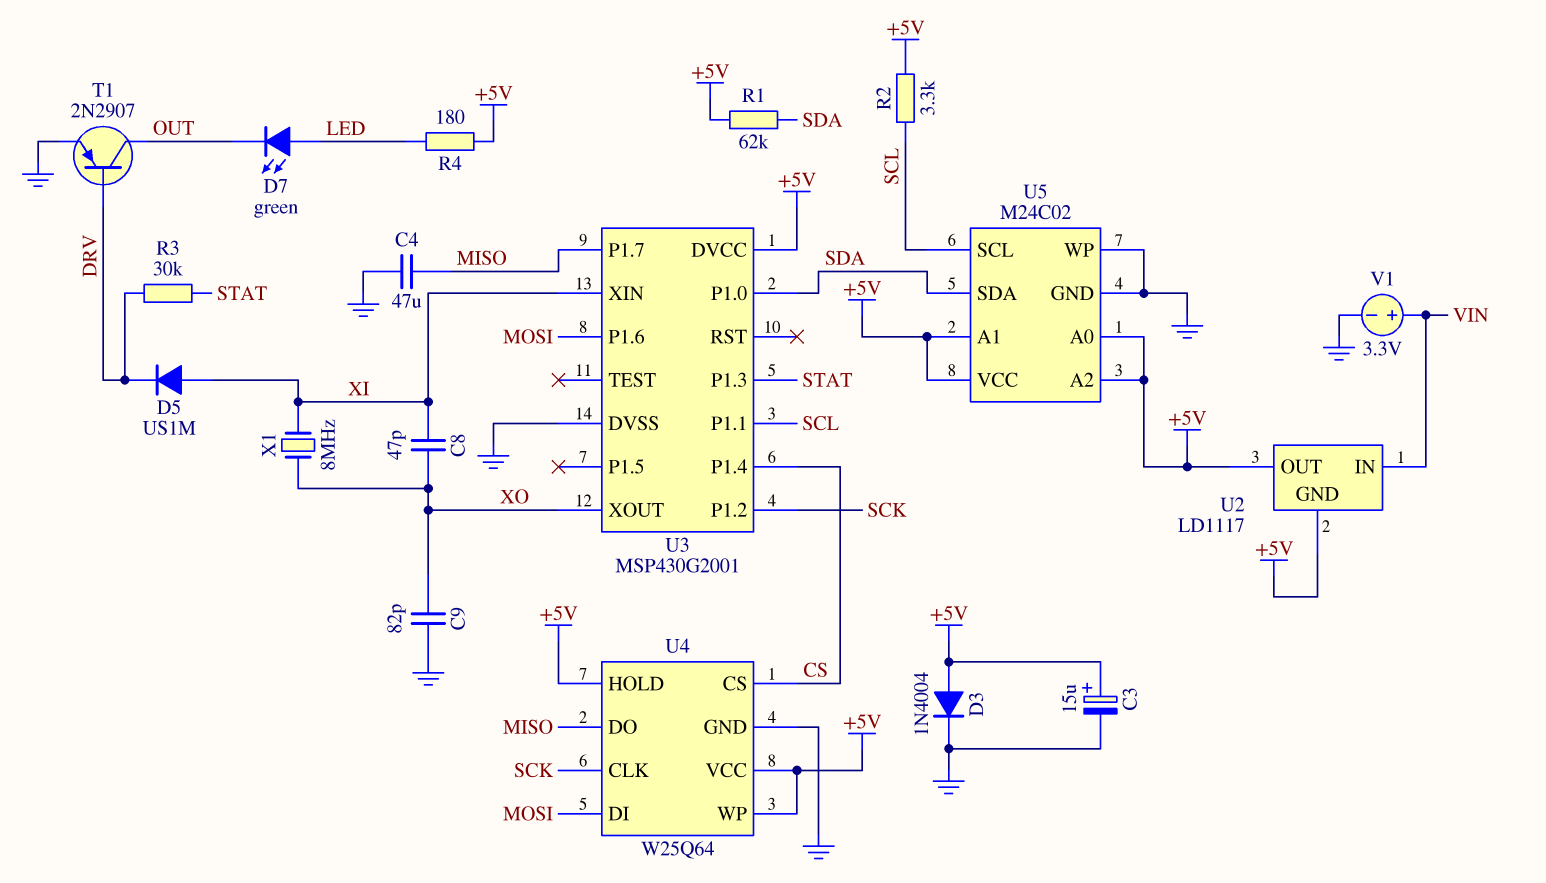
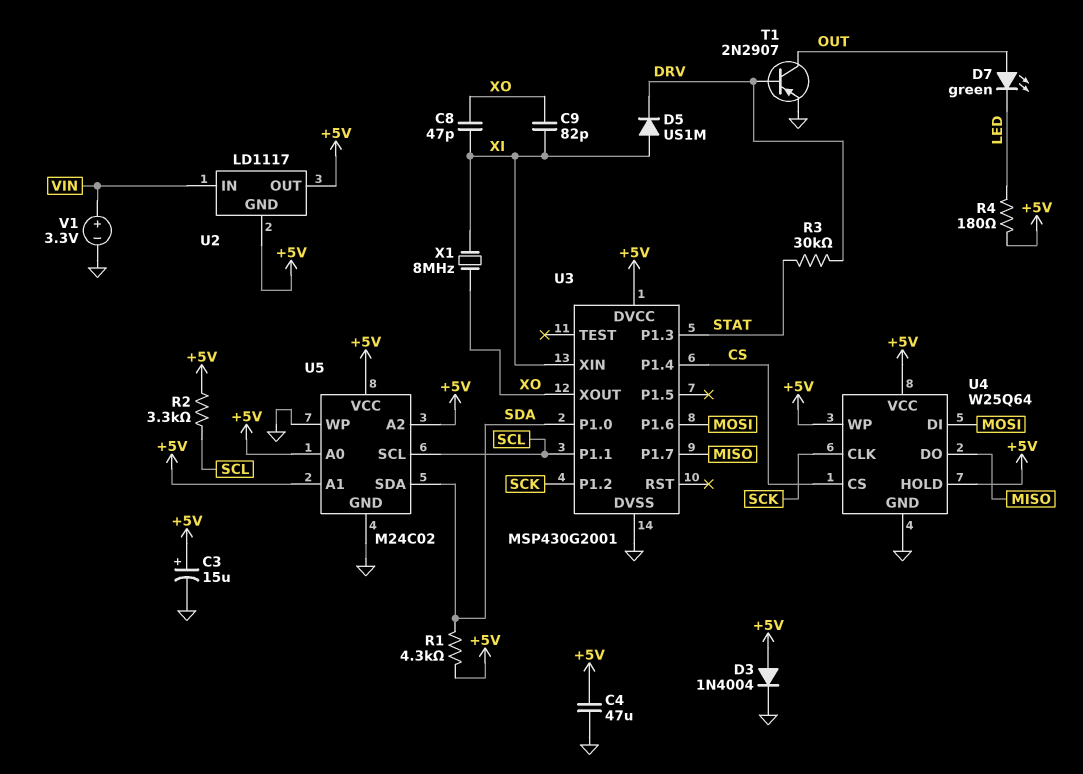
C4: 47uF (GND, MISO) -> 47uF (+5V, GND)
C9: 82pF (GND, XO) -> 82pF (XI, XO)
D7: LED green (A LED, K OUT) -> LED green (A OUT, K LED)
R1: 62k (+5V, SDA) -> 4.3k (+5V, SDA)

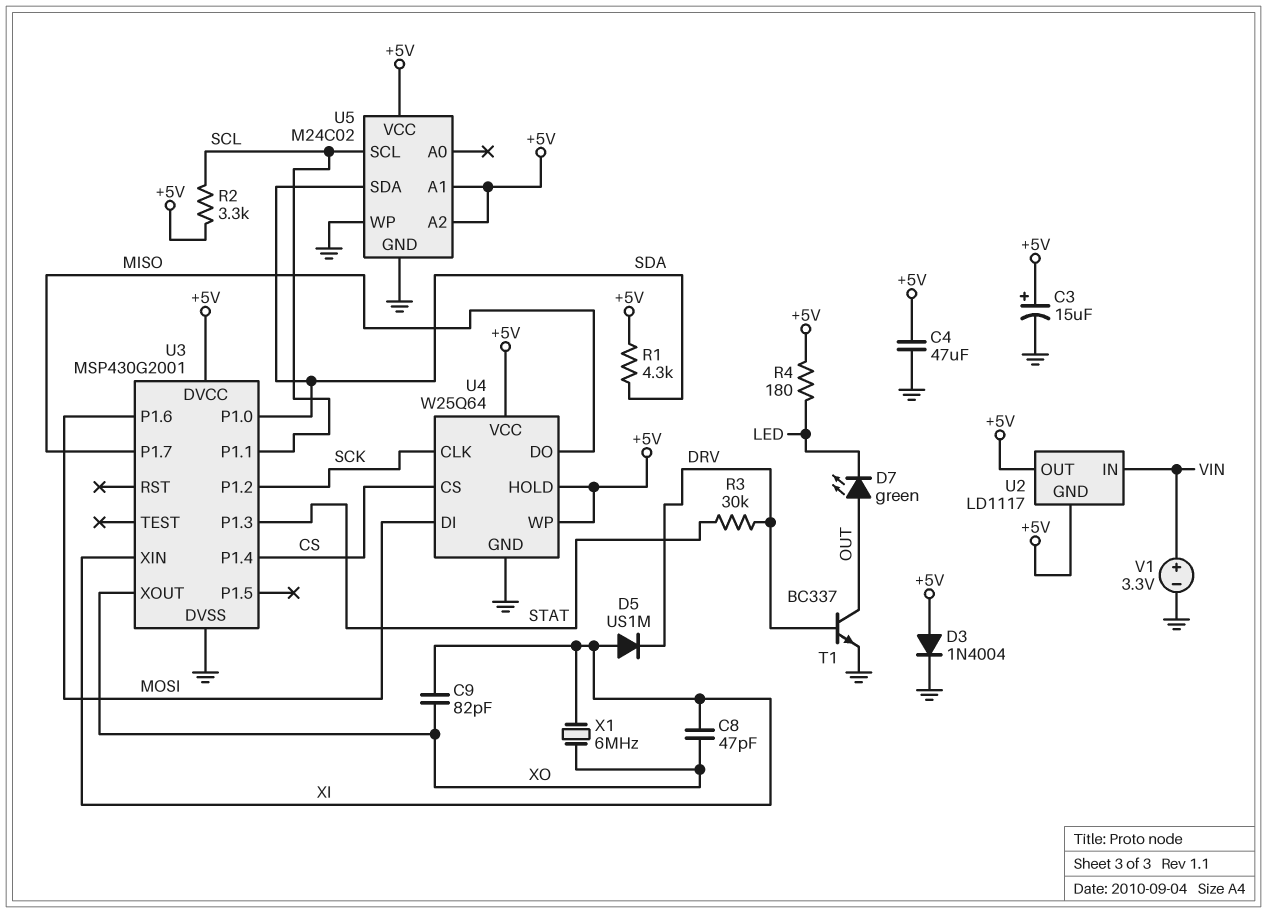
T1: PNP 2N2907 (B DRV, C OUT, E GND) -> NPN BC337 (B DRV, C OUT, E GND)
U5 pin A0: +5V -> none
X1: 8MHz (XI, XO) -> 6MHz (XI, XO)

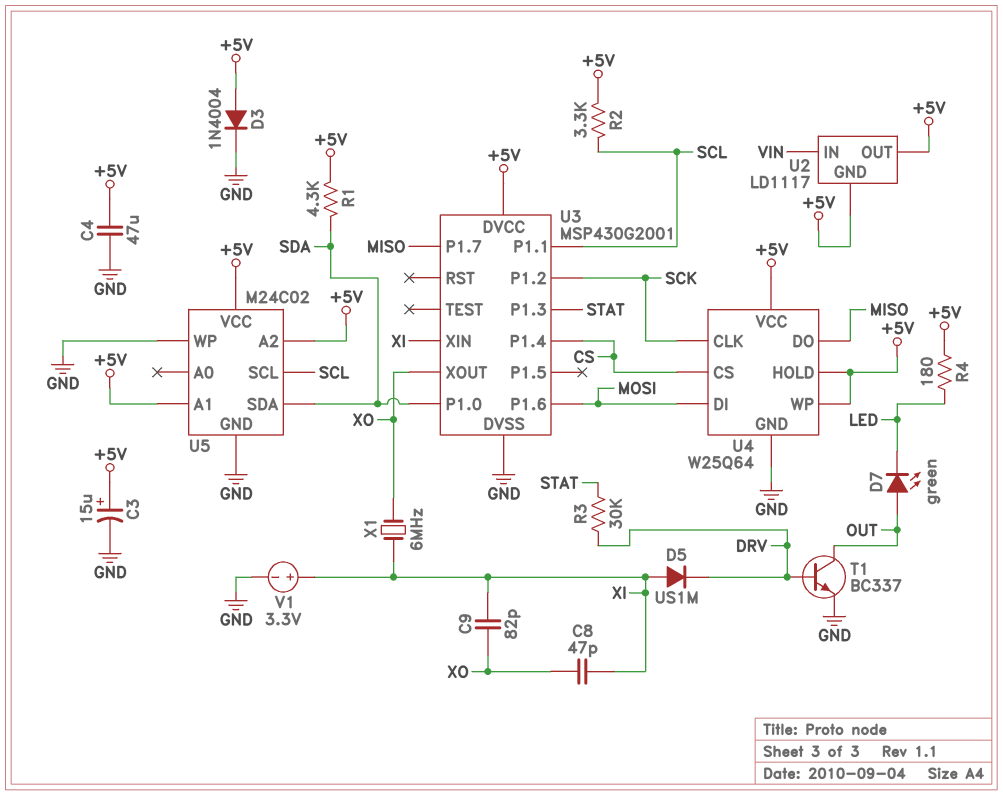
V1: 3.3V (plus VIN, minus GND) -> 3.3V (plus XI, minus GND)

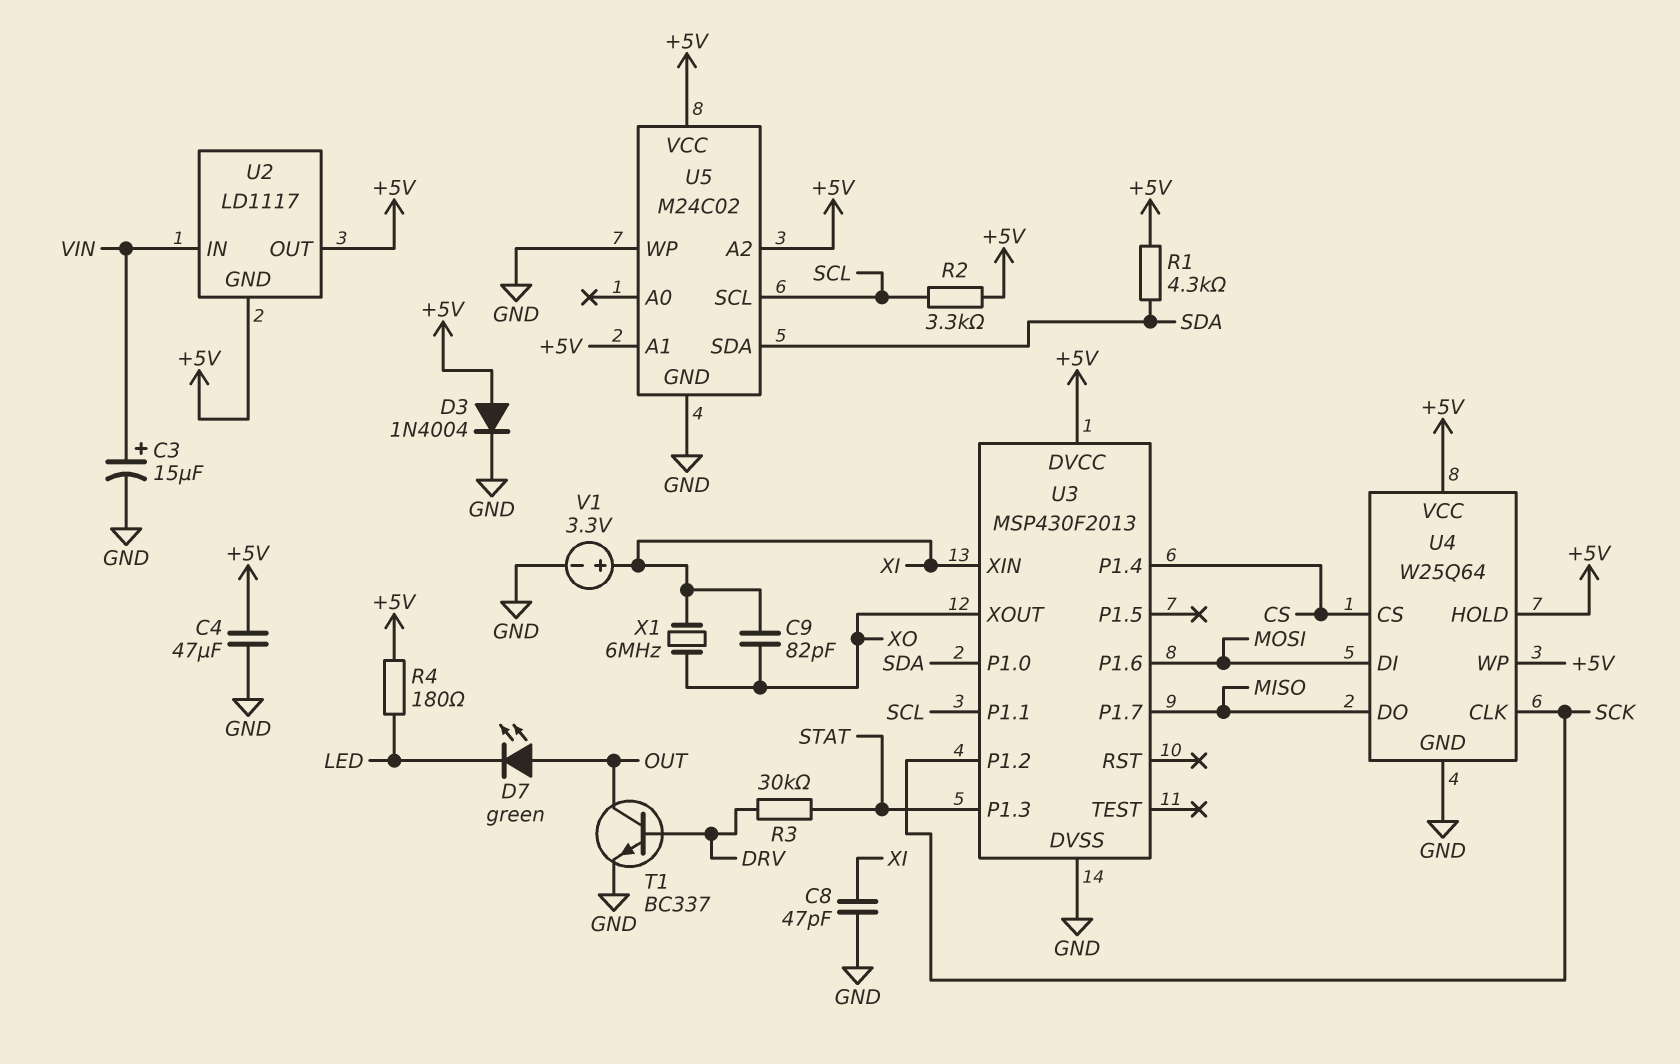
C3: 15uF (plus +5V, minus GND) -> 15uF (plus VIN, minus GND)
C8: 47pF (XI, XO) -> 47pF (GND, XI)
D5: diode US1M (A XI, K DRV) -> none
U3: MSP430G2001 -> MSP430F2013

